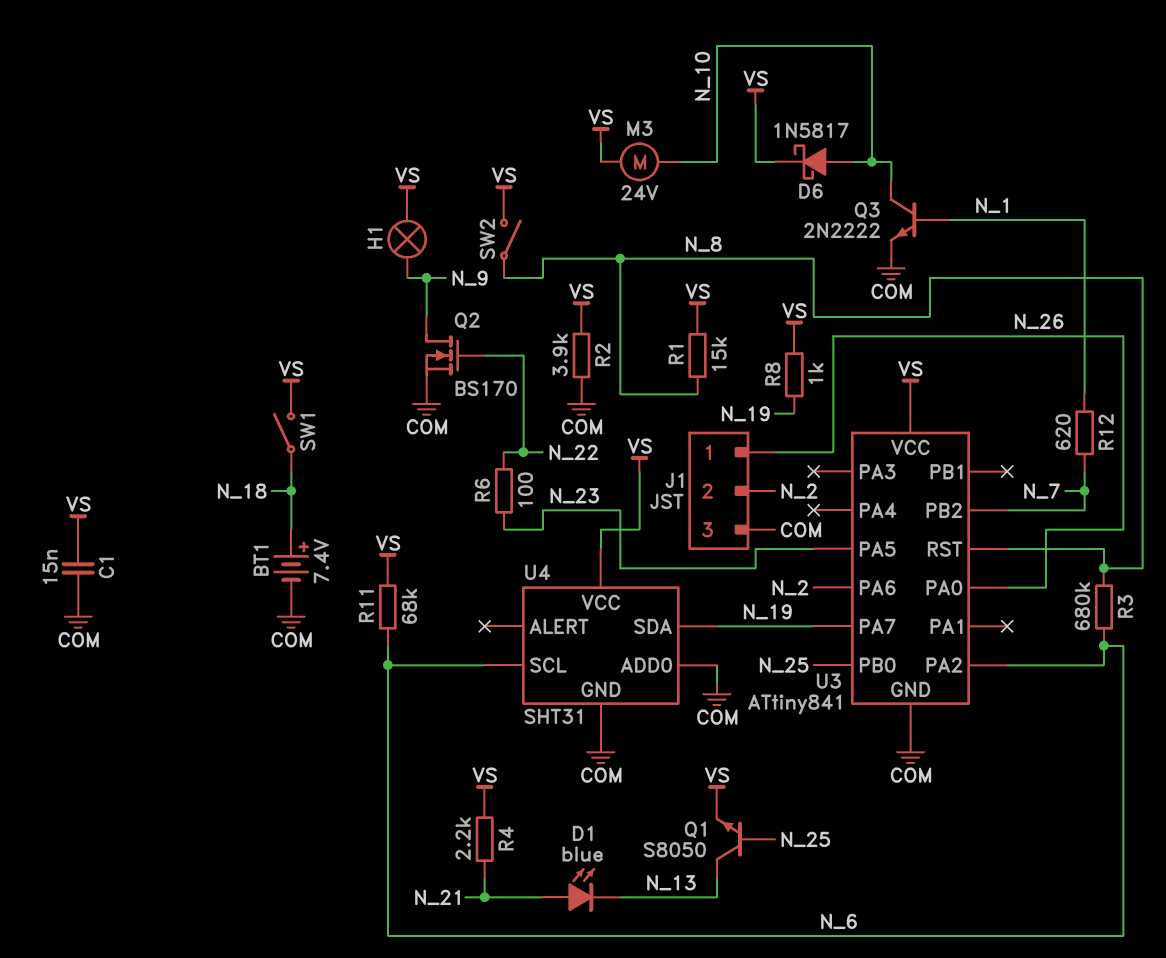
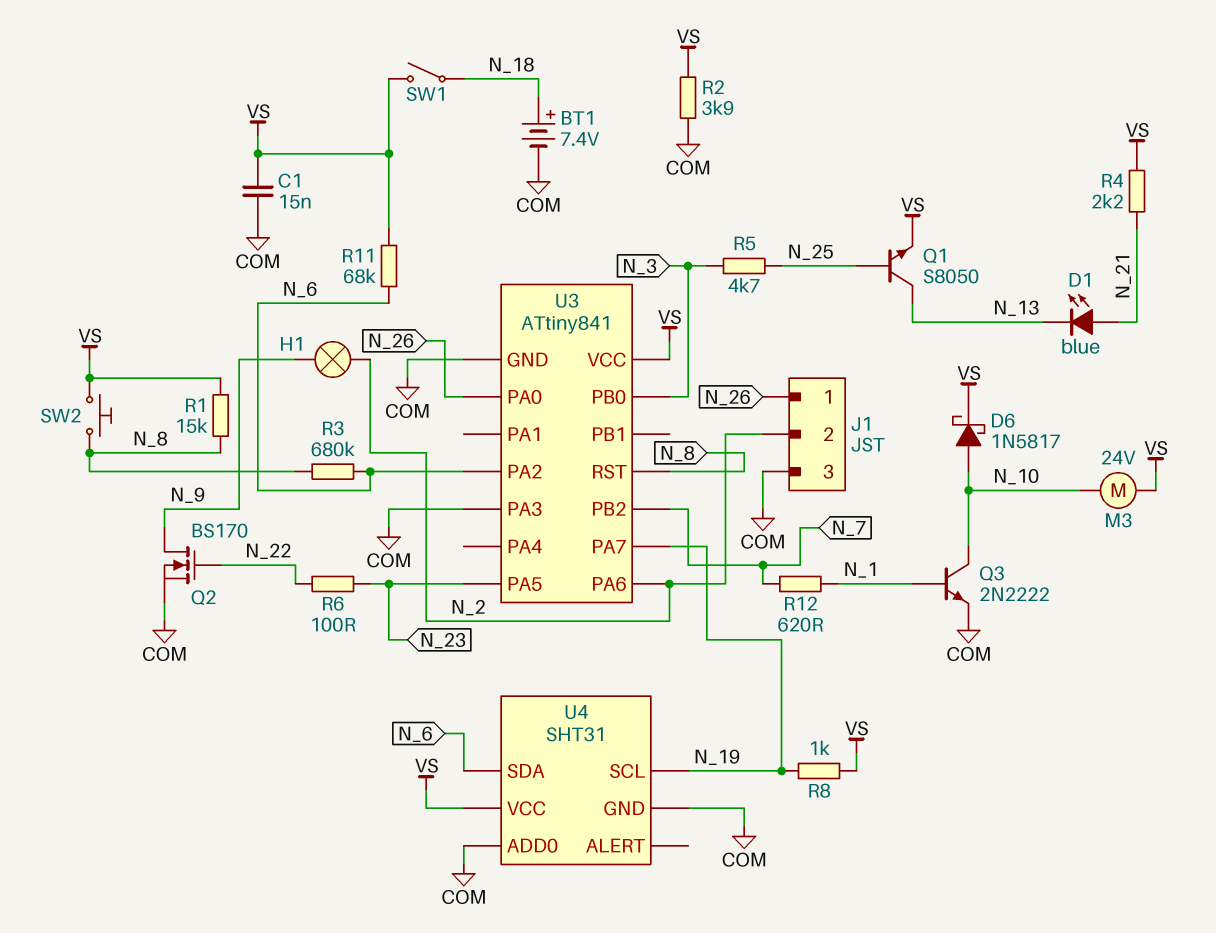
H1: lamp (N_9, VS) -> lamp (N_2, N_9)
R5: none -> 4.7k (N_3, N_25)
SW2: switch (N_8, VS) -> button (N_8, VS)
U3 pin PA3: none -> COM
U3 pin PB0: N_25 -> N_3
U4 pin SCL: N_6 -> N_19
U4 pin SDA: N_19 -> N_6

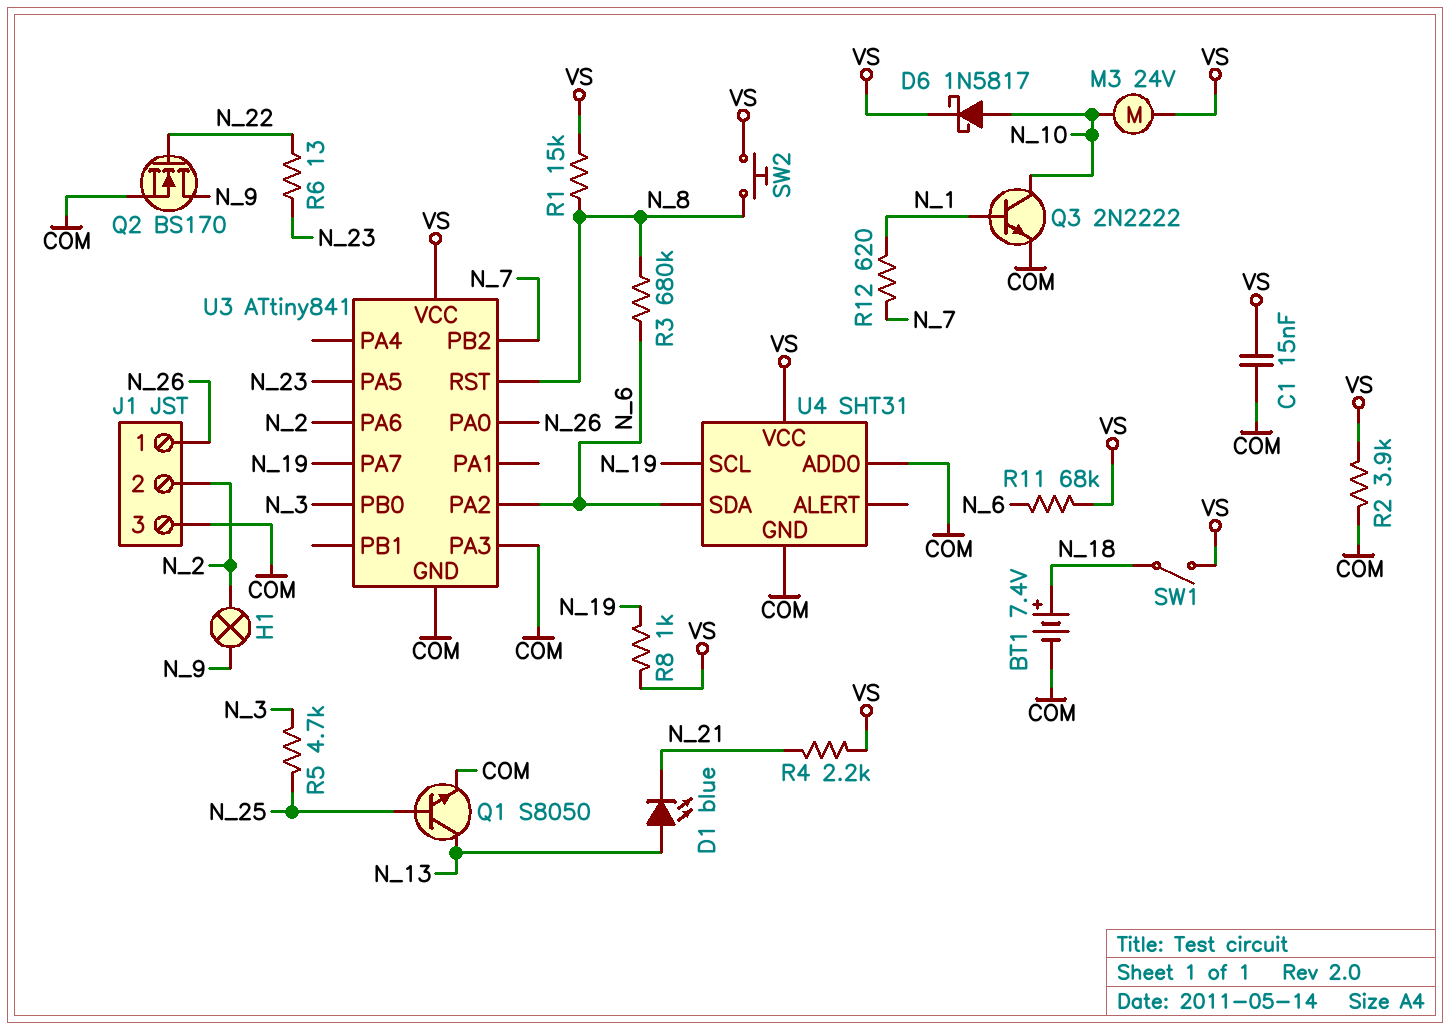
D1: LED blue (A N_21, K N_13) -> LED blue (A N_13, K N_21)
Q1: NPN S8050 (B N_25, C N_13, E VS) -> NPN S8050 (B N_25, C N_13, E COM)
R6: 100 (N_22, N_23) -> 13 (N_22, N_23)

